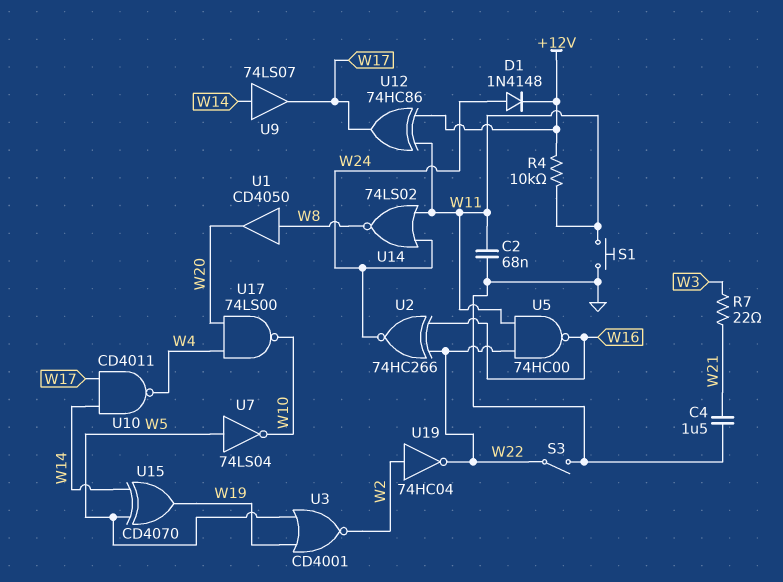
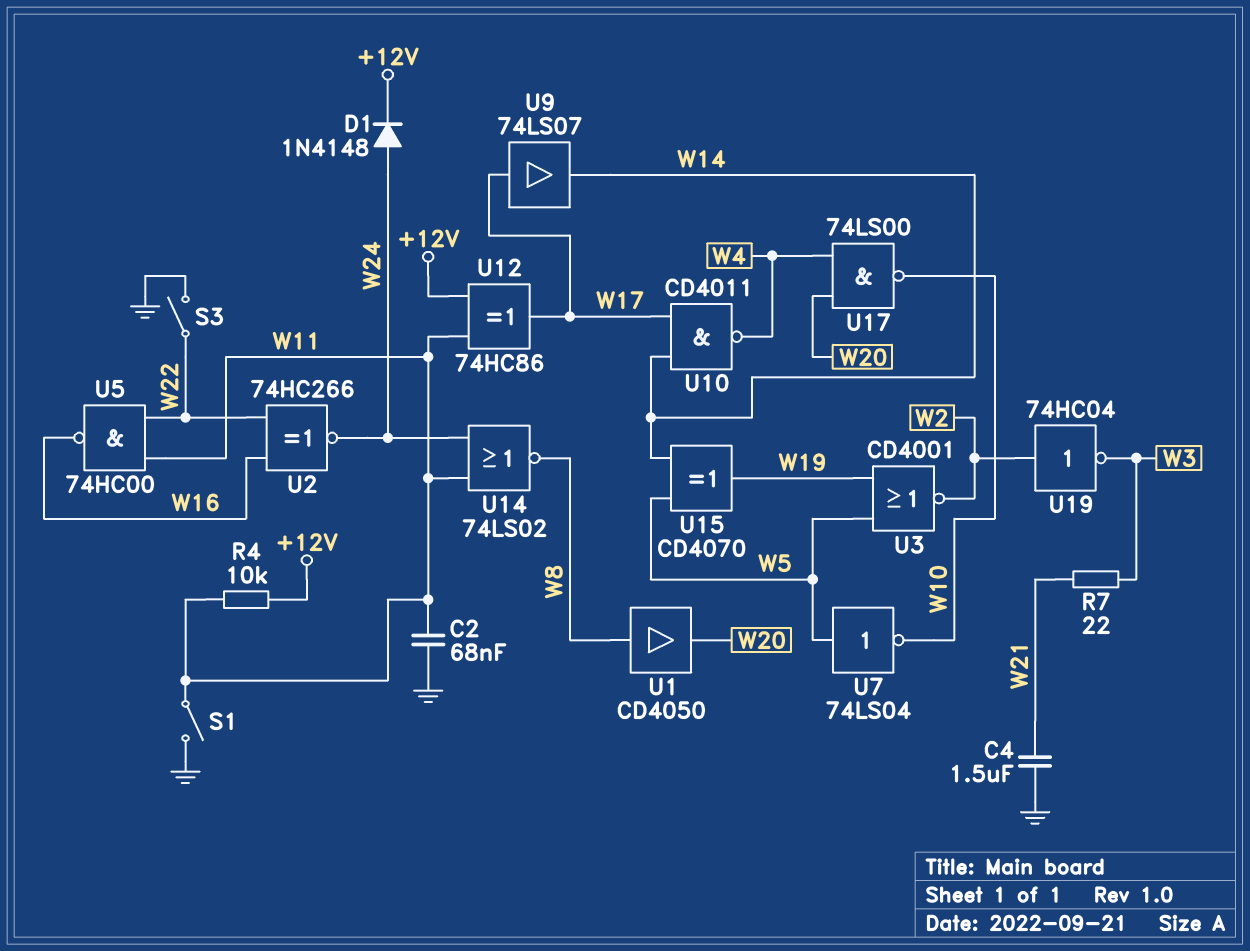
S1: button (GND, W11) -> switch (GND, W11)
U9: buffer 74LS07 (in W14, out W17) -> buffer 74LS07 (in W17, out W14)
U19: NOT 74HC04 (in W2, out W22) -> NOT 74HC04 (in W2, out W3)

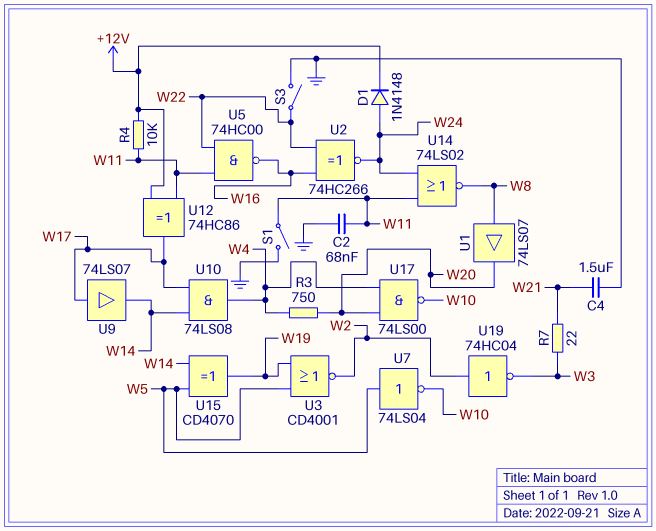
R3: none -> 750 (W4, W20)
U1: buffer CD4050 (in W8, out W20) -> buffer 74LS07 (in W8, out W20)
U10: NAND CD4011 (in W14, in W17, out W4) -> AND 74LS08 (in W14, in W17, out W4)

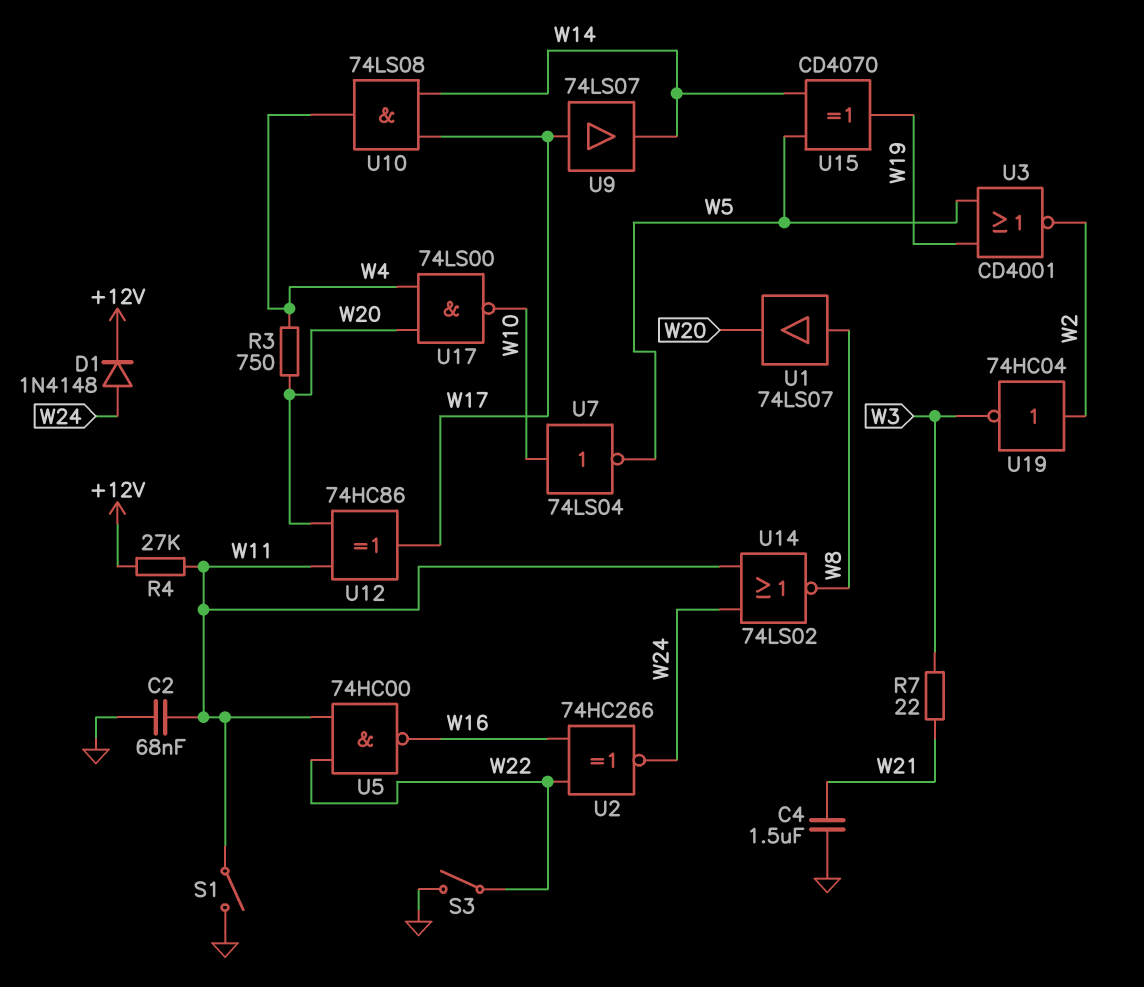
R4: 10k (+12V, W11) -> 27k (+12V, W11)
U7: NOT 74LS04 (in W5, out W10) -> NOT 74LS04 (in W10, out W5)
U12: XOR 74HC86 (in +12V, in W11, out W17) -> XOR 74HC86 (in W11, in W20, out W17)

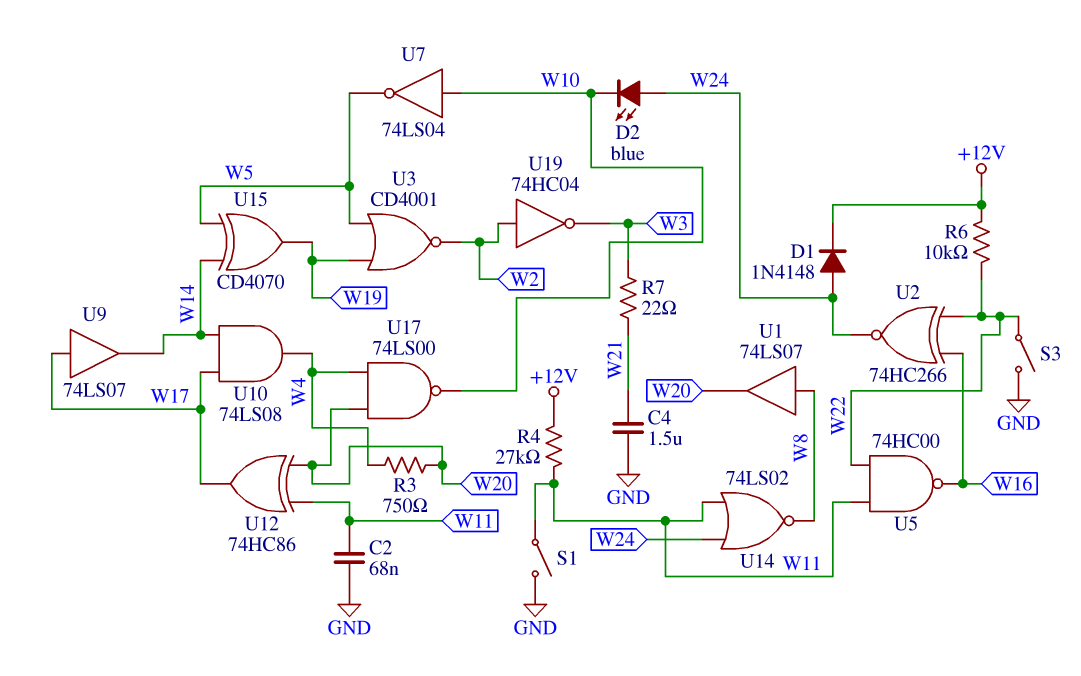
D2: none -> LED blue (A W24, K W10)
R6: none -> 10k (+12V, W22)

